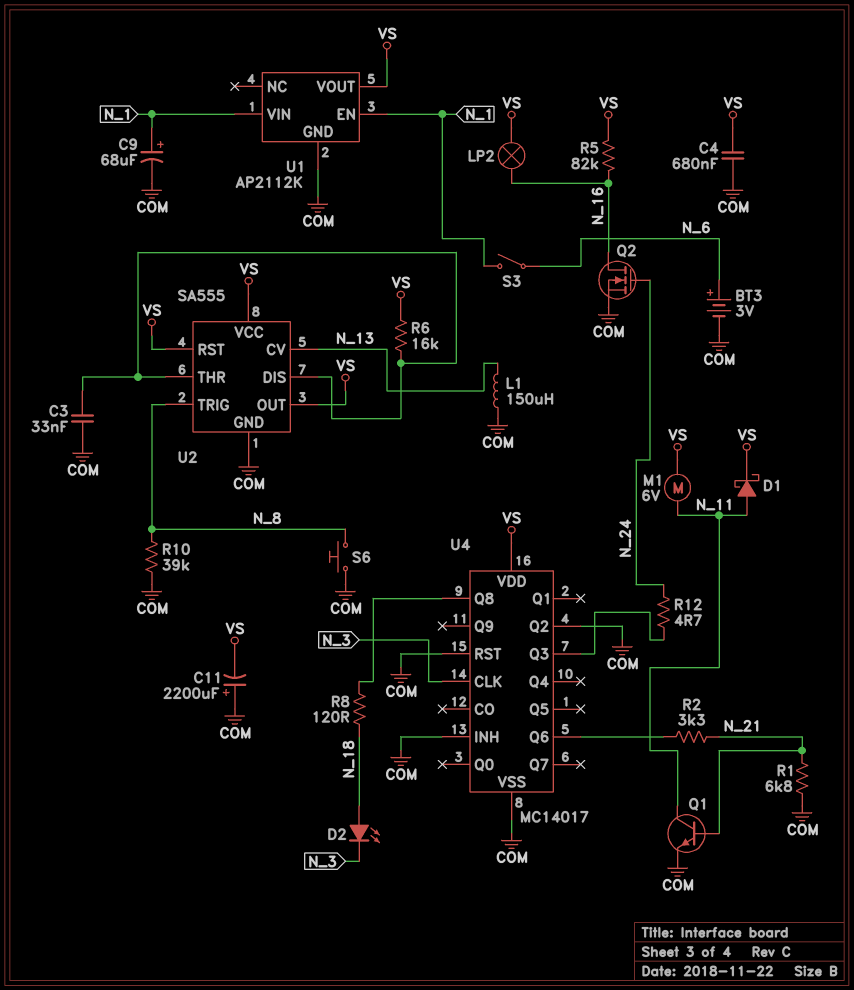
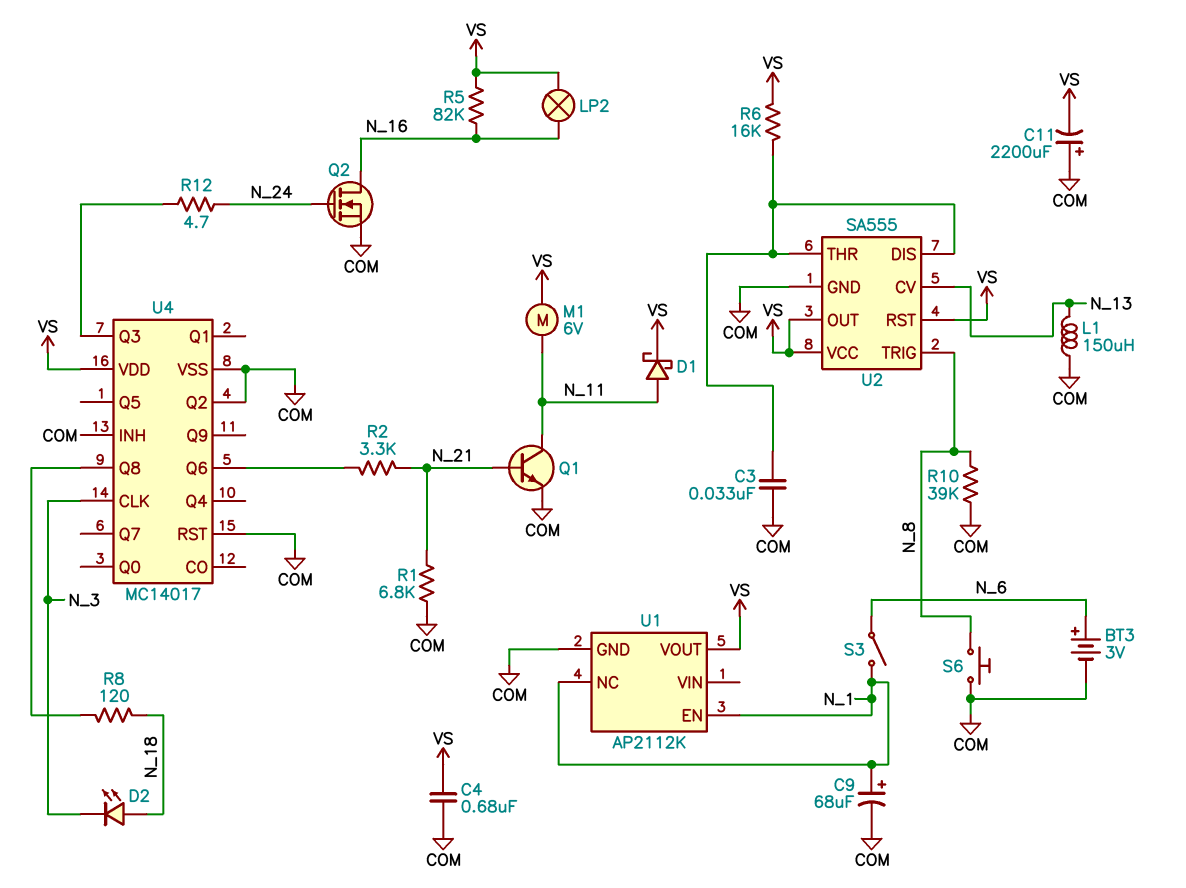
U1 pin NC: none -> N_1
U1 pin VIN: N_1 -> none

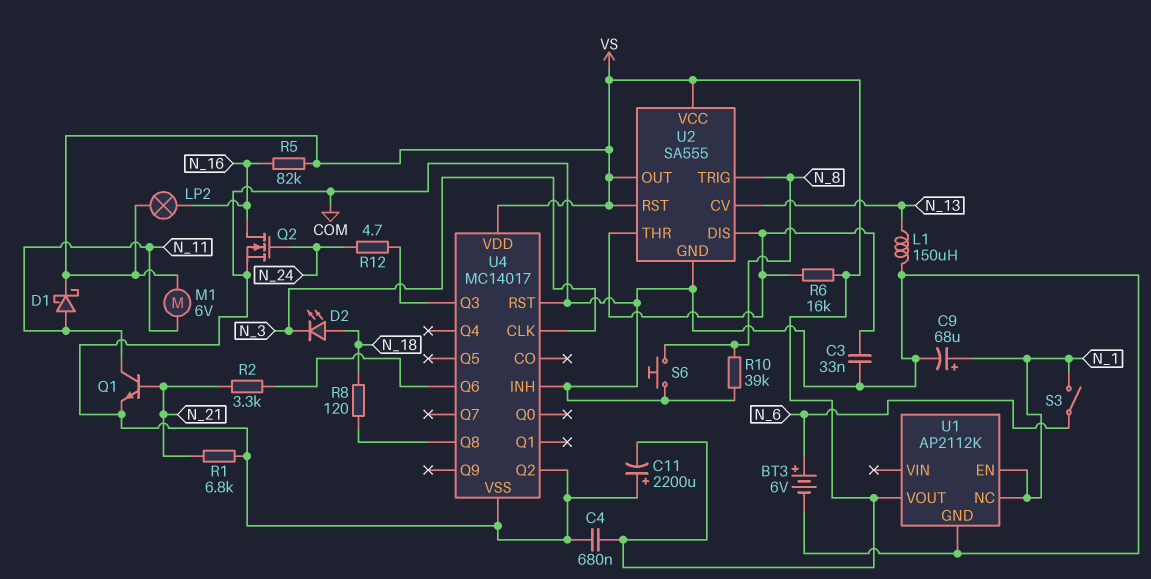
BT3: 3V (plus N_6, minus COM) -> 6V (plus N_6, minus COM)

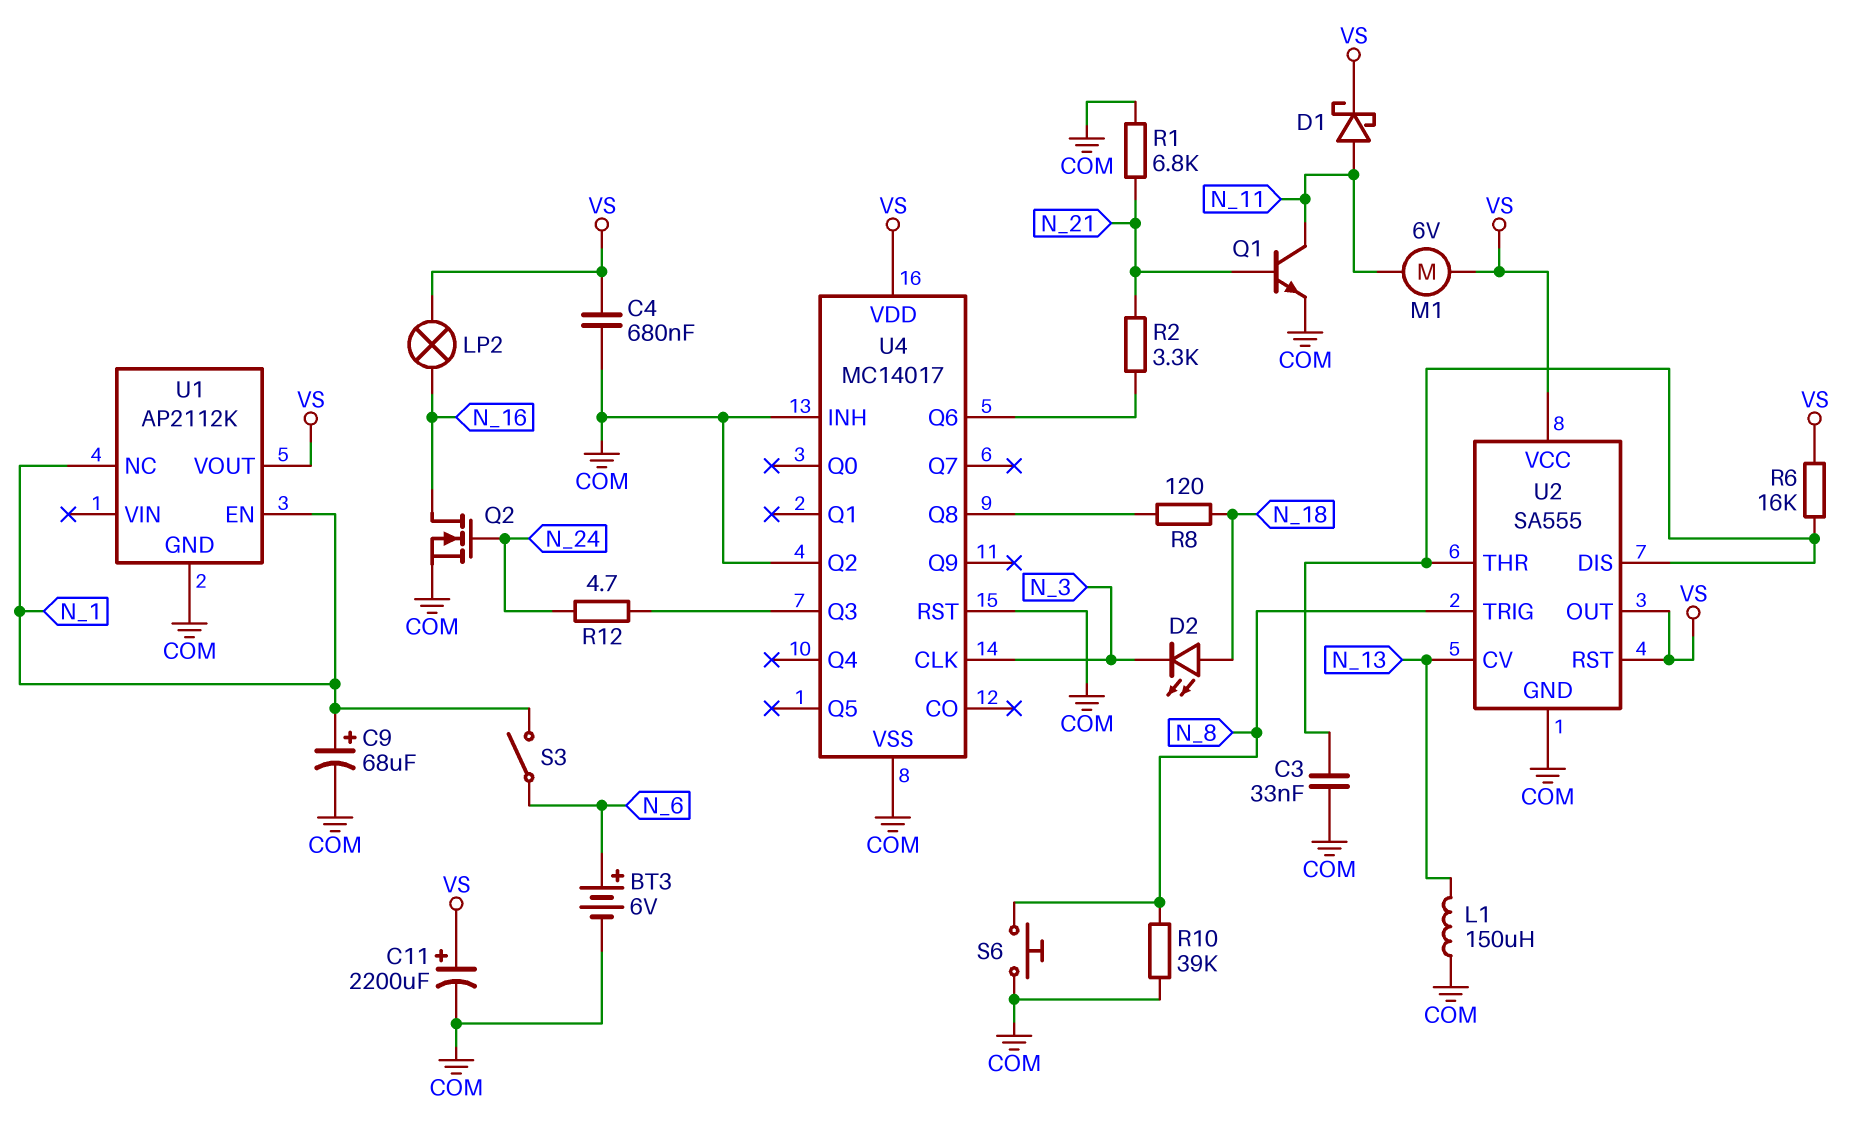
C11: 2200uF (plus COM, minus VS) -> 2200uF (plus VS, minus COM)
R5: 82k (N_16, VS) -> none

